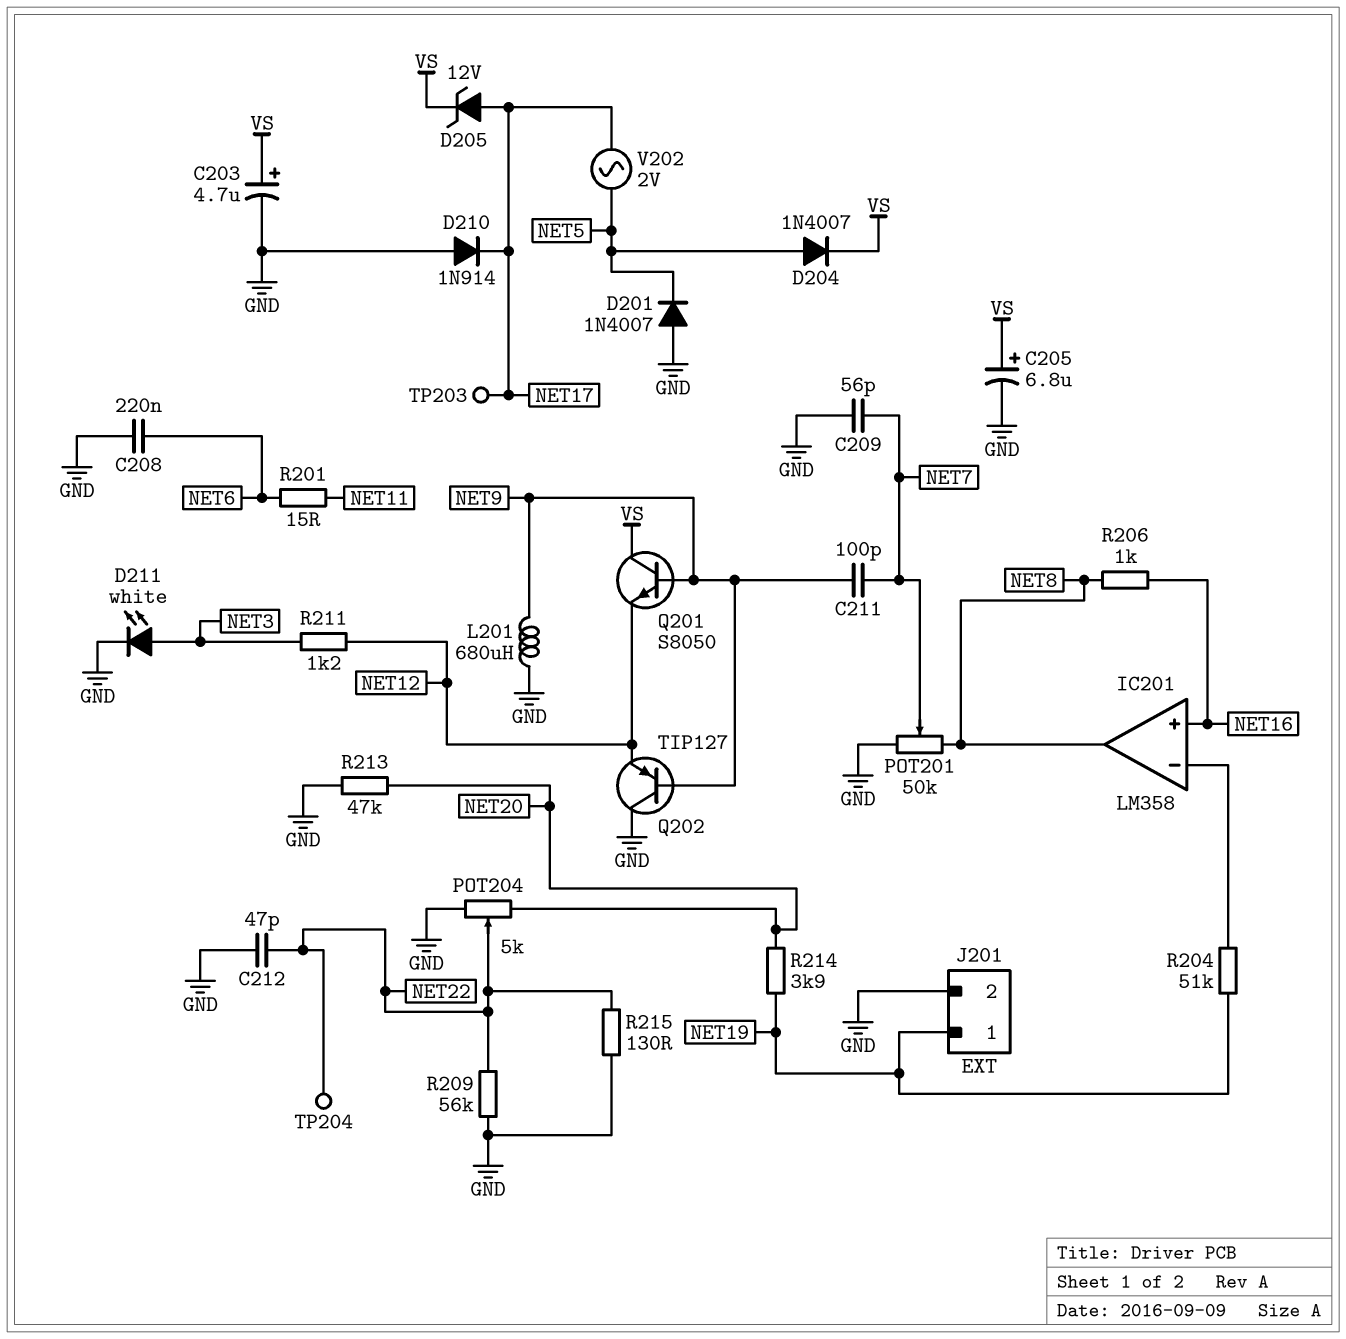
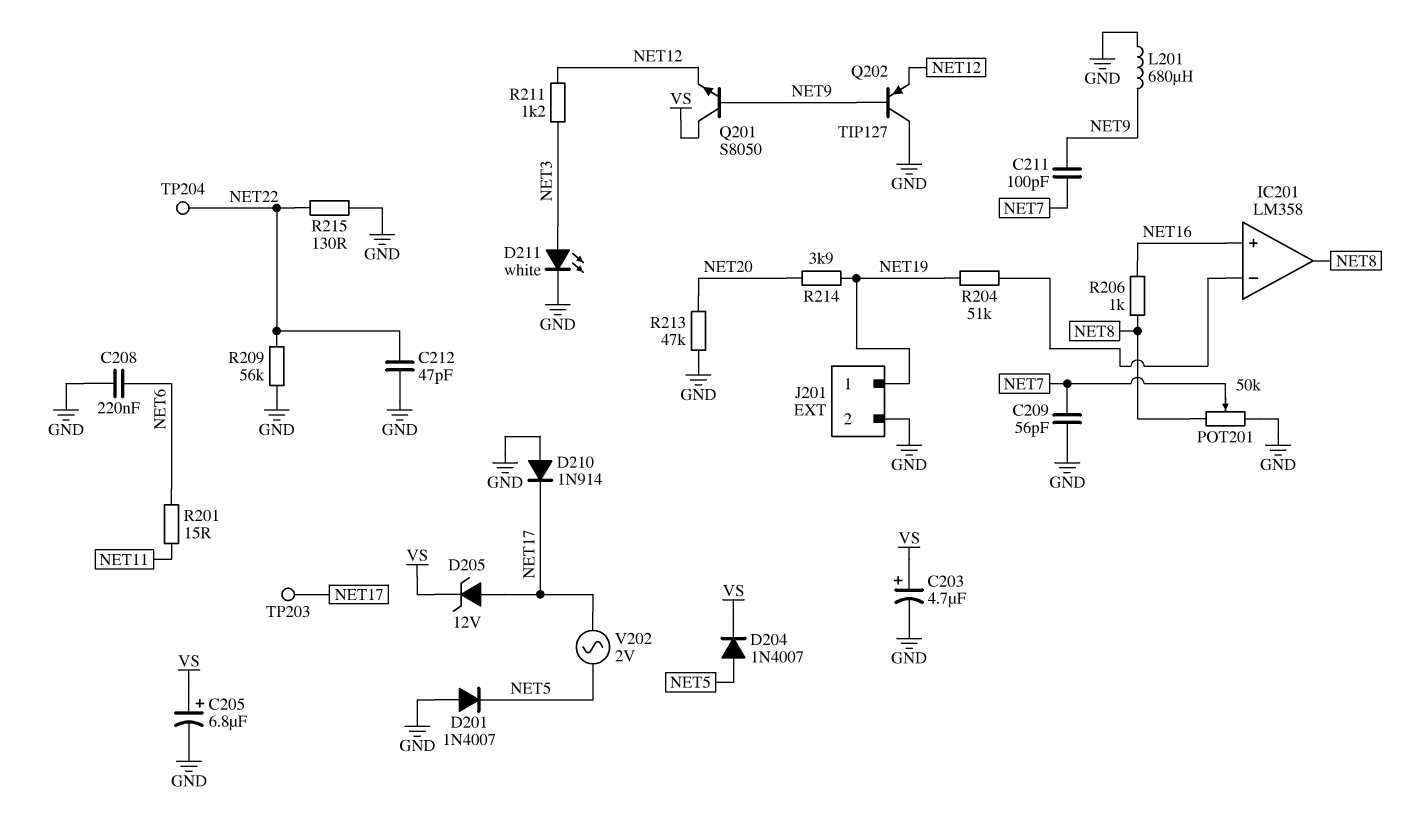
POT204: 5k (GND, NET20, wiper NET22) -> none

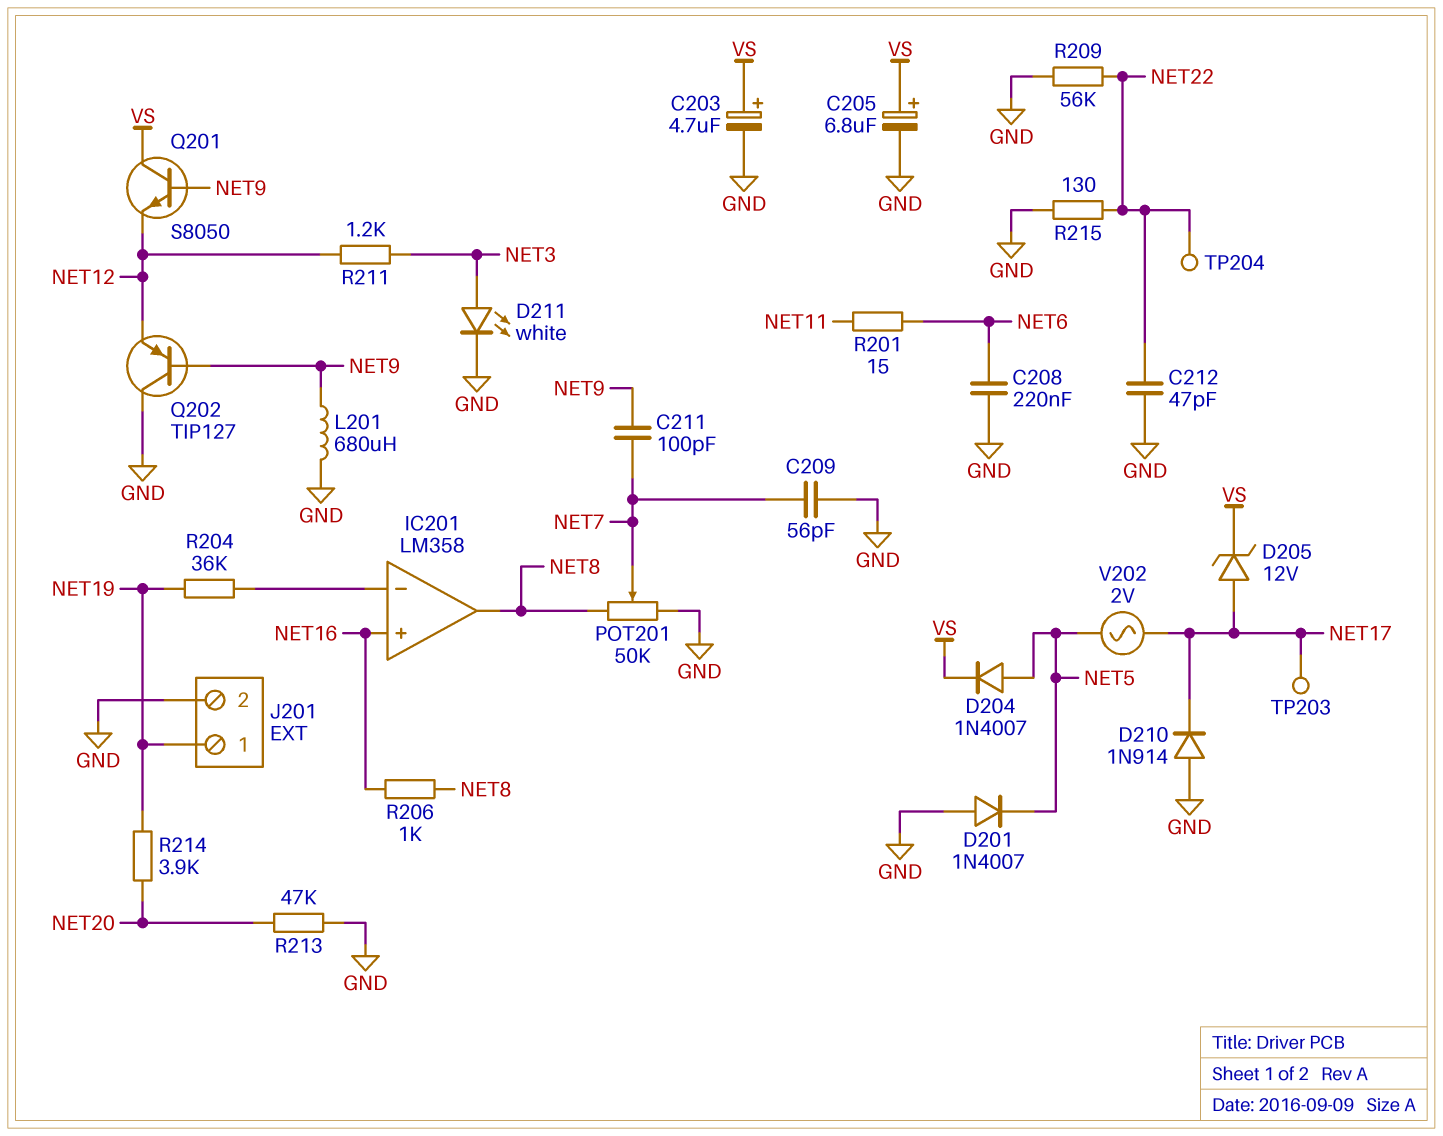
R204: 51k (IC201/in-, NET19) -> 36k (IC201/in-, NET19)

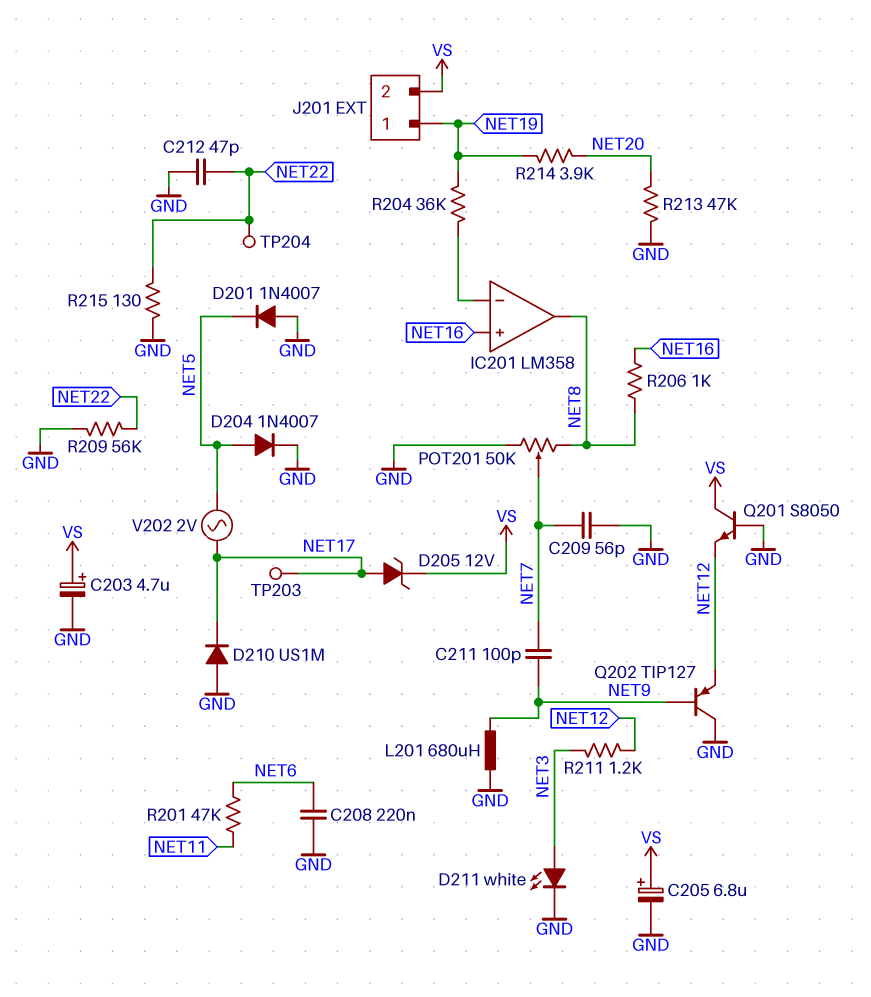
D204: diode 1N4007 (A NET5, K VS) -> diode 1N4007 (A NET5, K GND)
D210: diode 1N914 (A GND, K NET17) -> diode US1M (A GND, K NET17)
J201 pin 2: GND -> VS
Q201: NPN S8050 (B NET9, C VS, E NET12) -> NPN S8050 (B GND, C VS, E NET12)
R201: 15 (NET6, NET11) -> 47k (NET6, NET11)

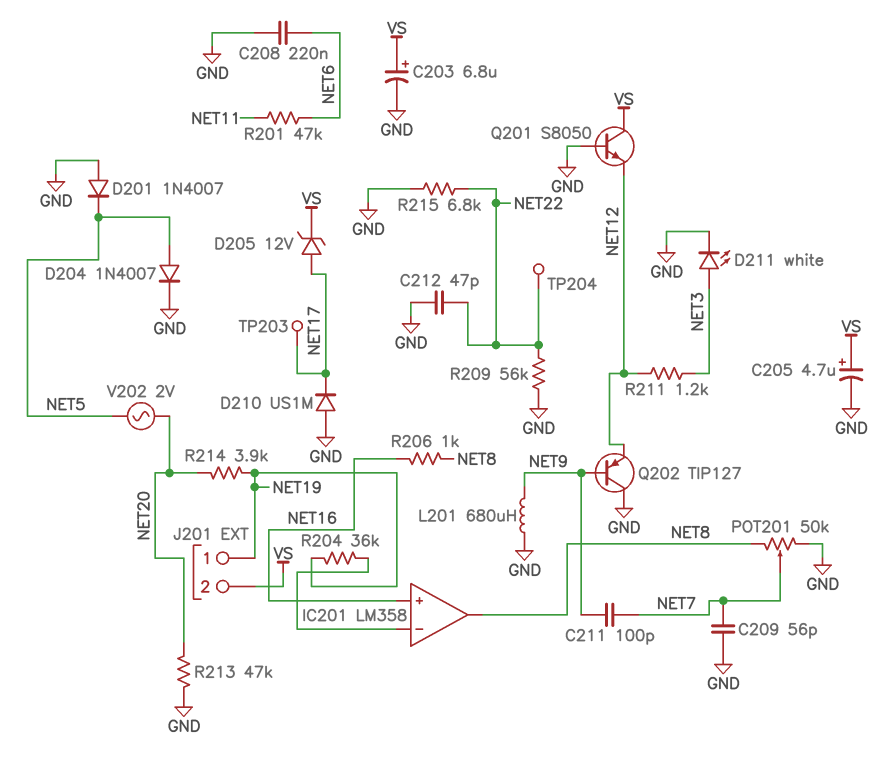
C203: 4.7uF (plus VS, minus GND) -> 6.8uF (plus VS, minus GND)
C205: 6.8uF (plus VS, minus GND) -> 4.7uF (plus VS, minus GND)
R215: 130 (GND, NET22) -> 6.8k (GND, NET22)
V202: AC 2V (NET5, NET17) -> AC 2V (NET5, NET20)

